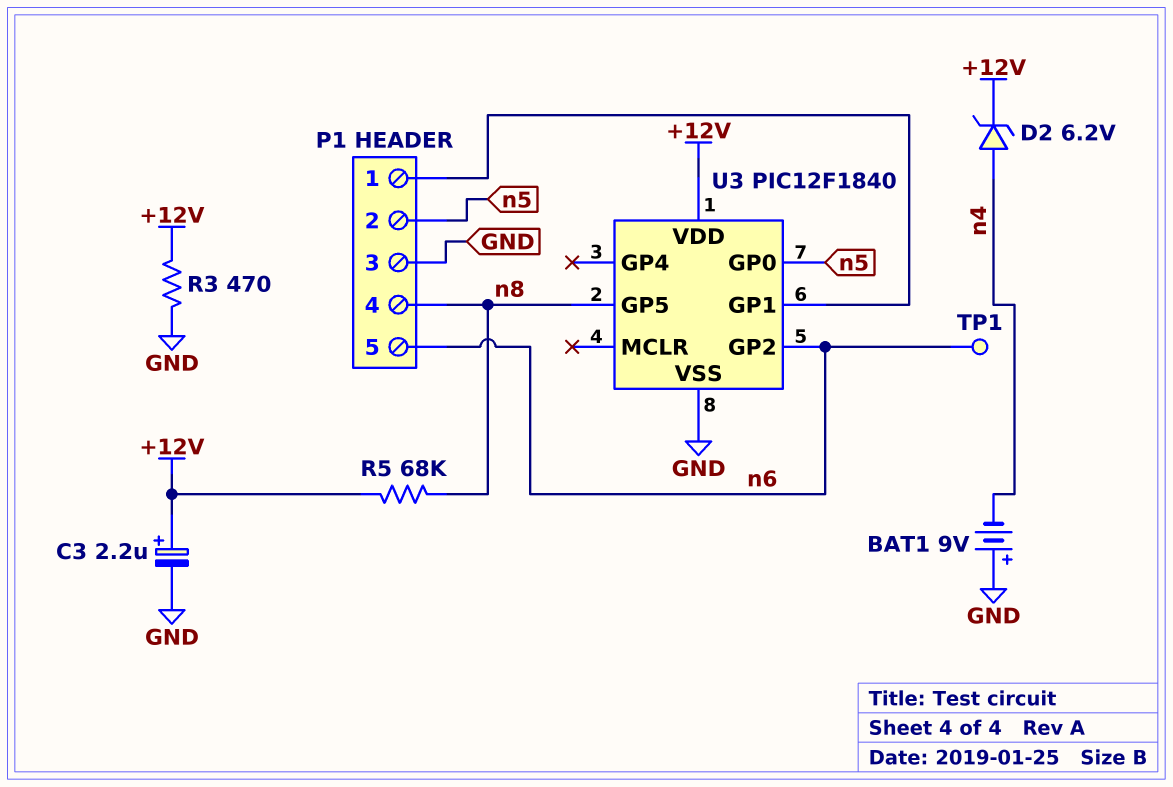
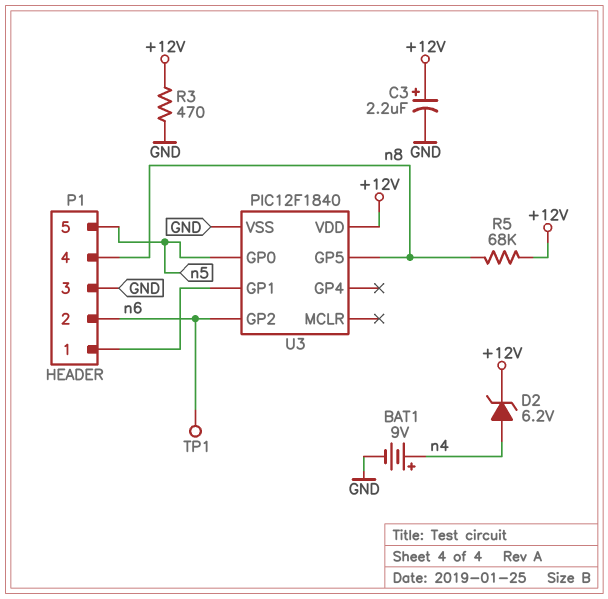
BAT1: 9V (plus GND, minus n4) -> 9V (plus n4, minus GND)
P1 pin 2: n5 -> n6
P1 pin 5: n6 -> n5

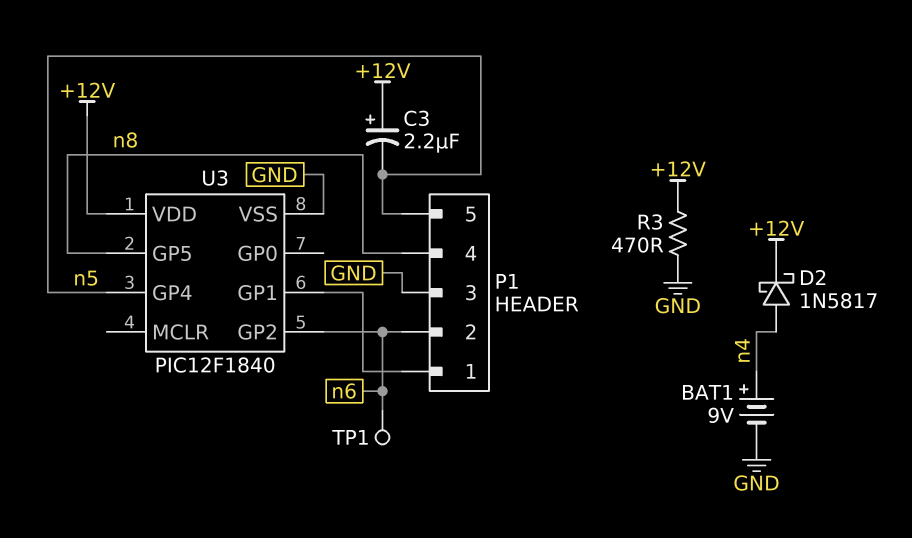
C3: 2.2uF (plus +12V, minus GND) -> 2.2uF (plus +12V, minus n5)
D2: zener 6.2V (A n4, K +12V) -> schottky 1N5817 (A n4, K +12V)
R5: 68k (+12V, n8) -> none
U3 pin GP0: n5 -> none
U3 pin GP4: none -> n5

